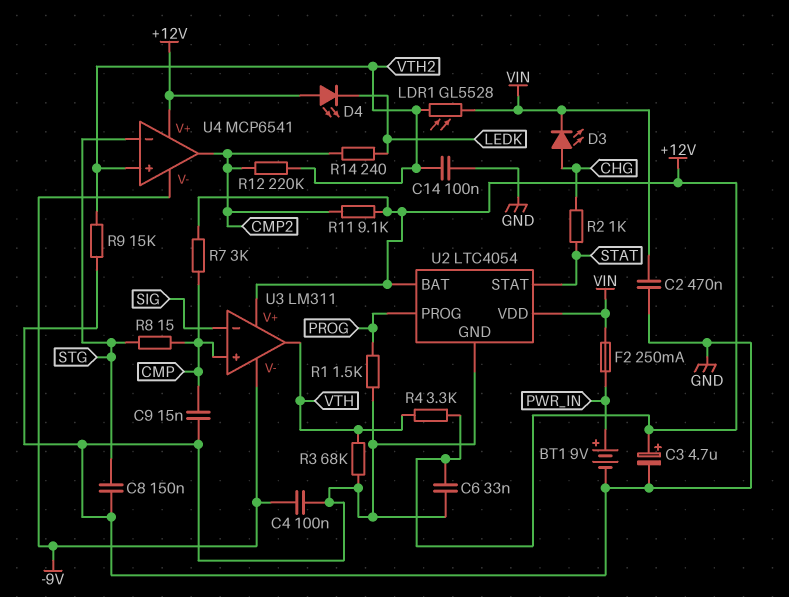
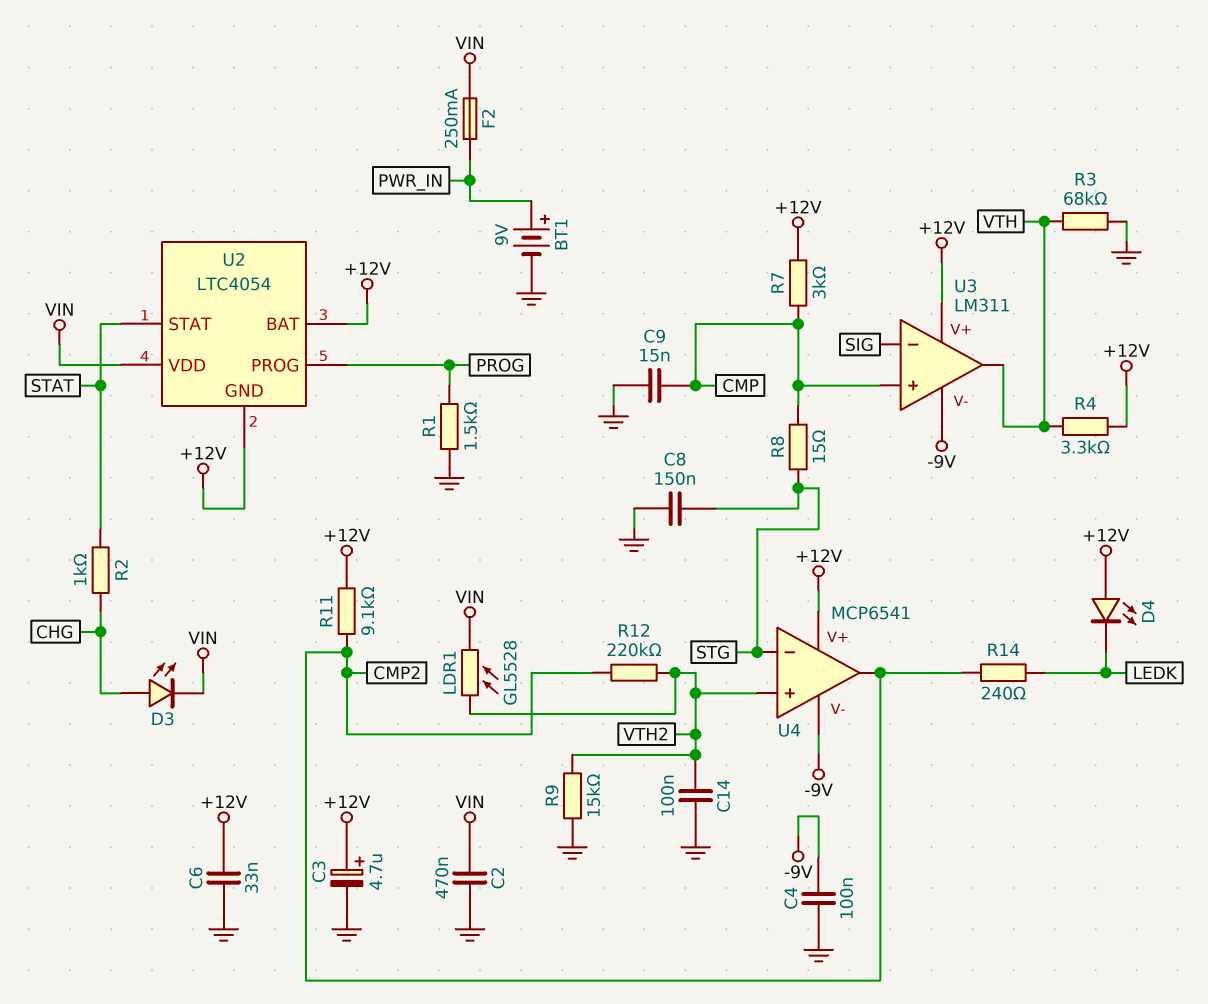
U2 pin GND: GND -> +12V

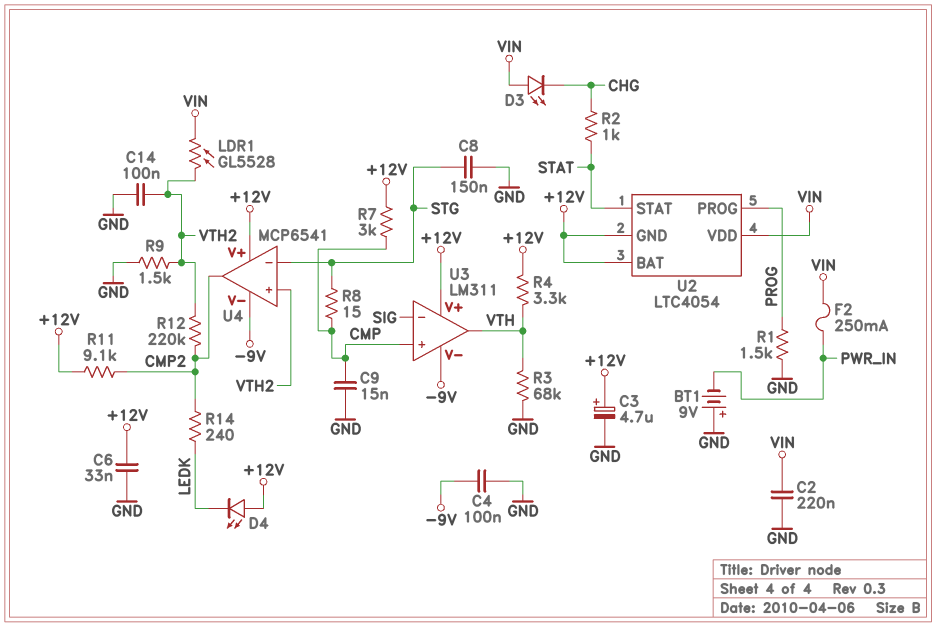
BT1: 9V (plus PWR_IN, minus GND) -> 9V (plus GND, minus PWR_IN)
C2: 470nF (GND, VIN) -> 220nF (GND, VIN)
D3: LED (A CHG, K VIN) -> LED (A VIN, K CHG)
R9: 15k (GND, VTH2) -> 1.5k (GND, VTH2)

